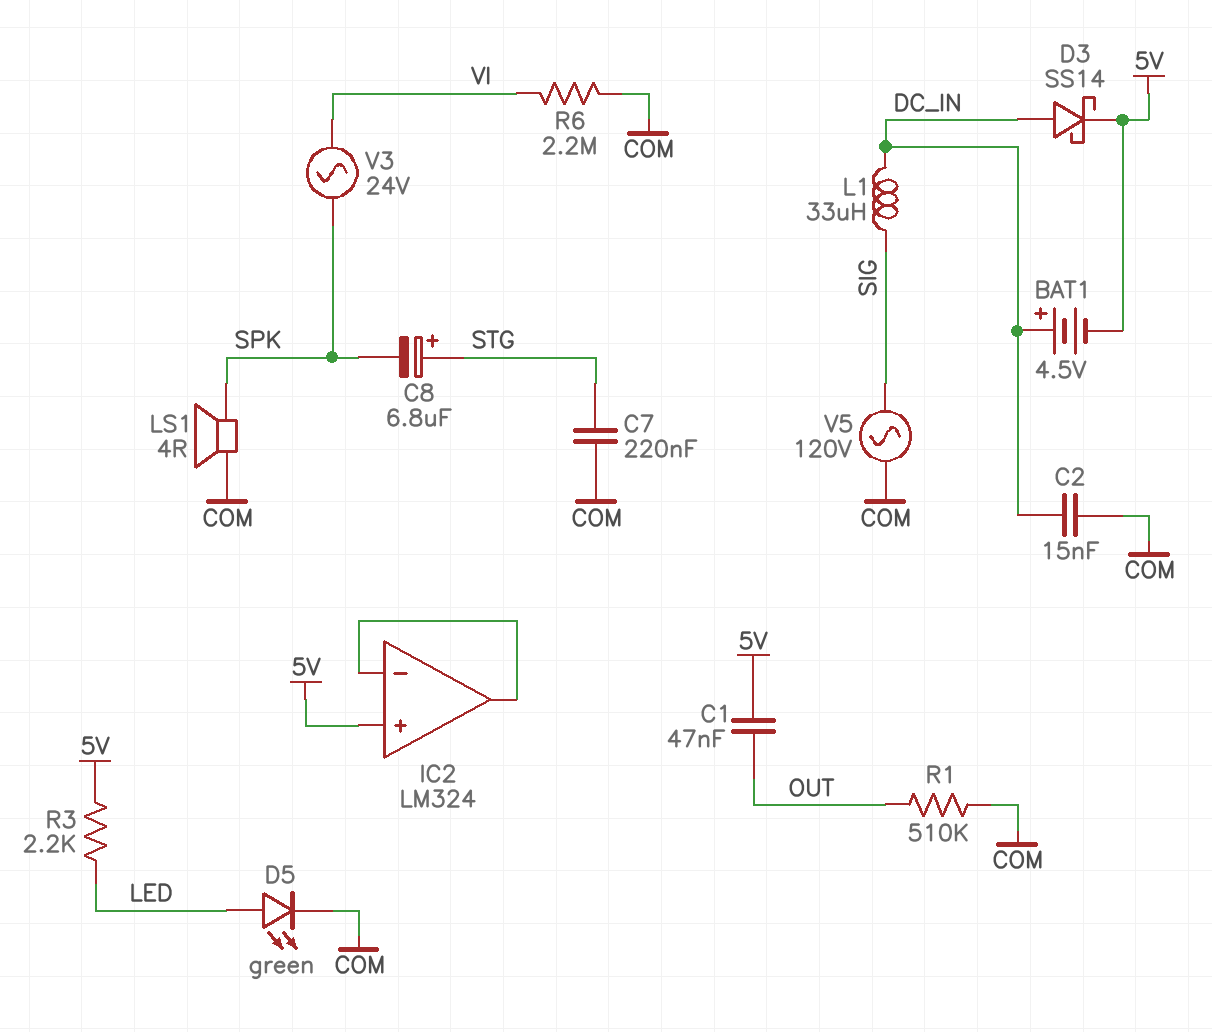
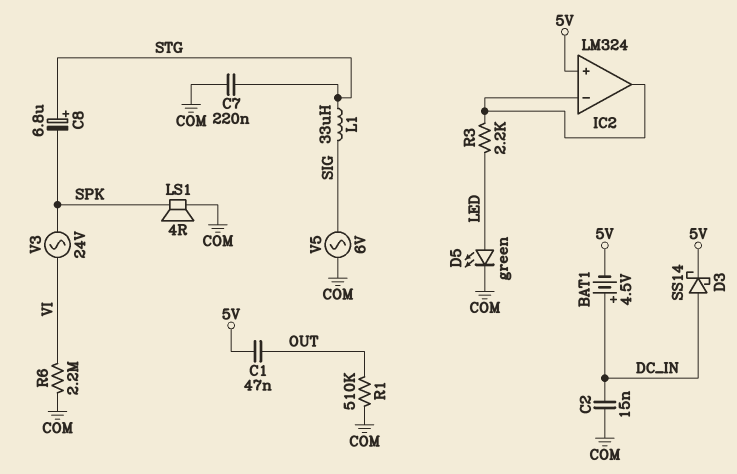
L1: 33uH (DC_IN, SIG) -> 33uH (SIG, STG)
R3: 2.2k (5V, LED) -> 2.2k (IC2/in-, LED)
V5: AC 120V (COM, SIG) -> AC 6V (COM, SIG)

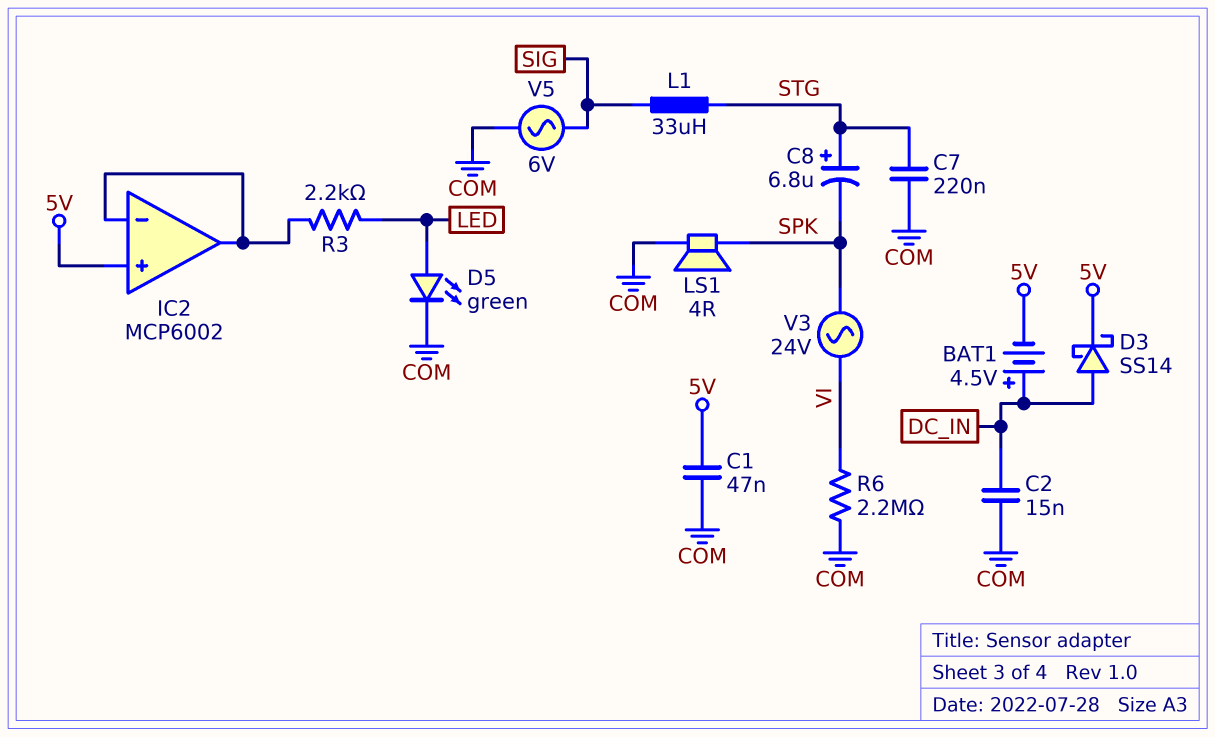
C1: 47nF (5V, OUT) -> 47nF (5V, COM)
IC2: LM324 -> MCP6002
R1: 510k (COM, OUT) -> none

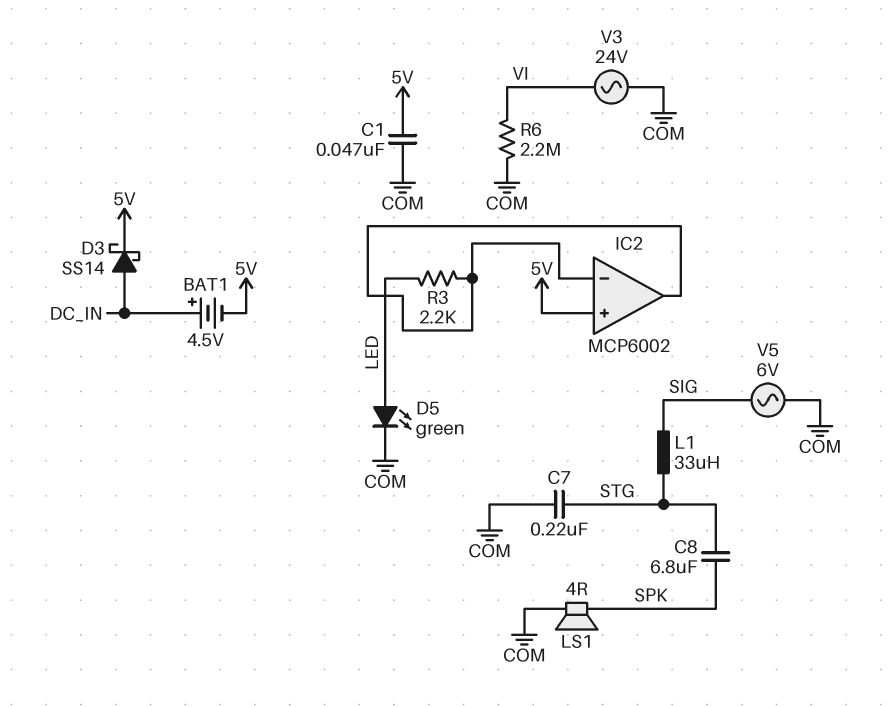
C2: 15nF (COM, DC_IN) -> none
C8: 6.8uF (plus STG, minus SPK) -> 6.8uF (SPK, STG)
V3: AC 24V (SPK, VI) -> AC 24V (COM, VI)

